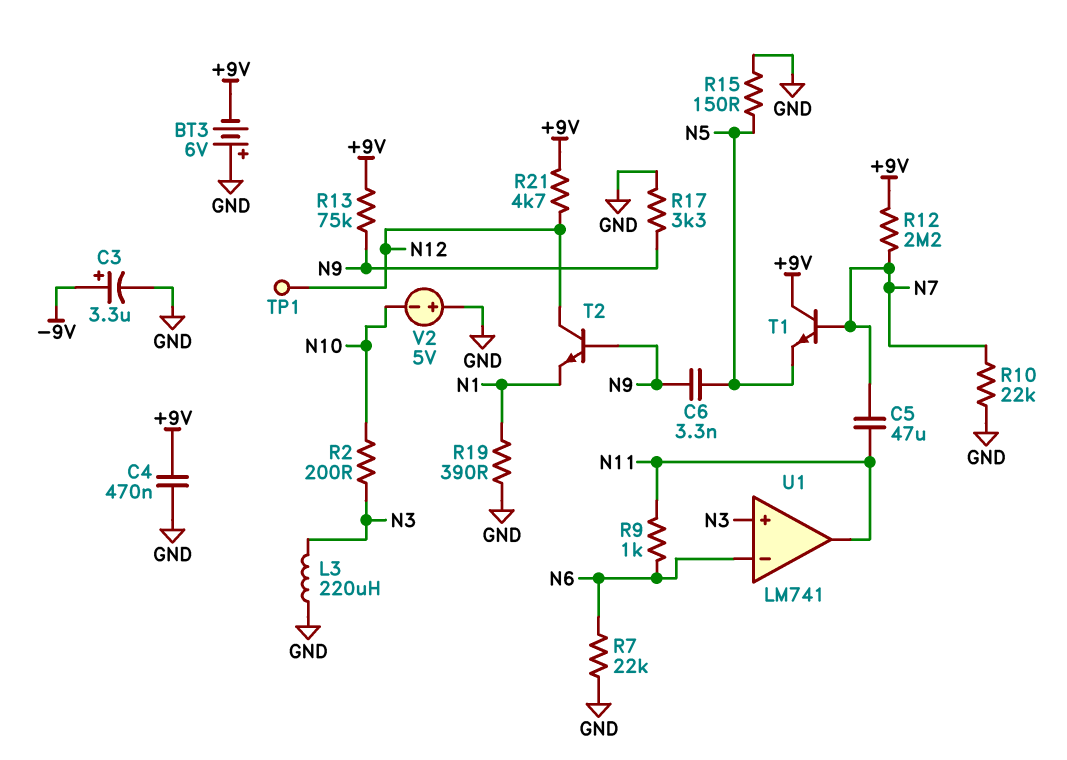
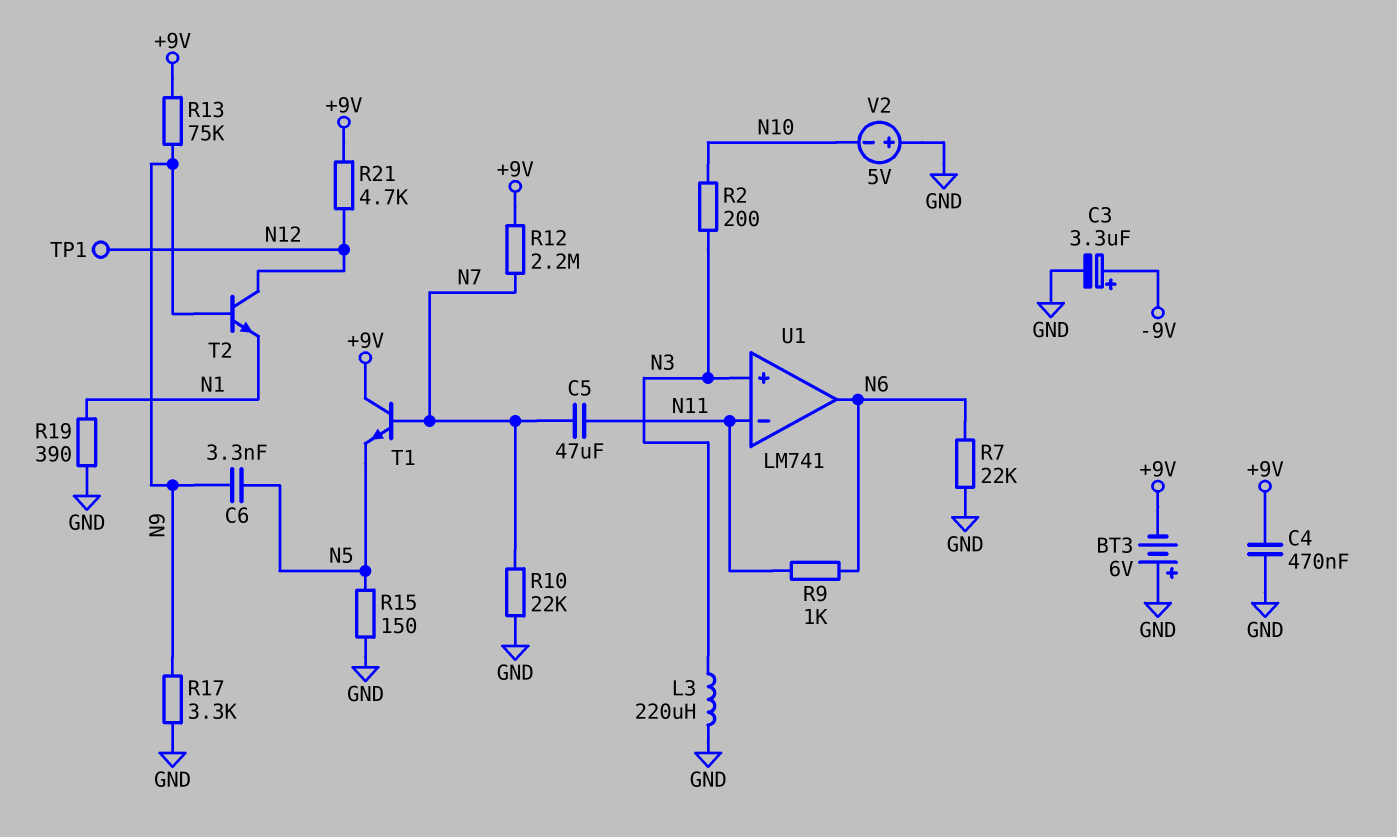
U1 pin in-: N6 -> N11
U1 pin out: N11 -> N6

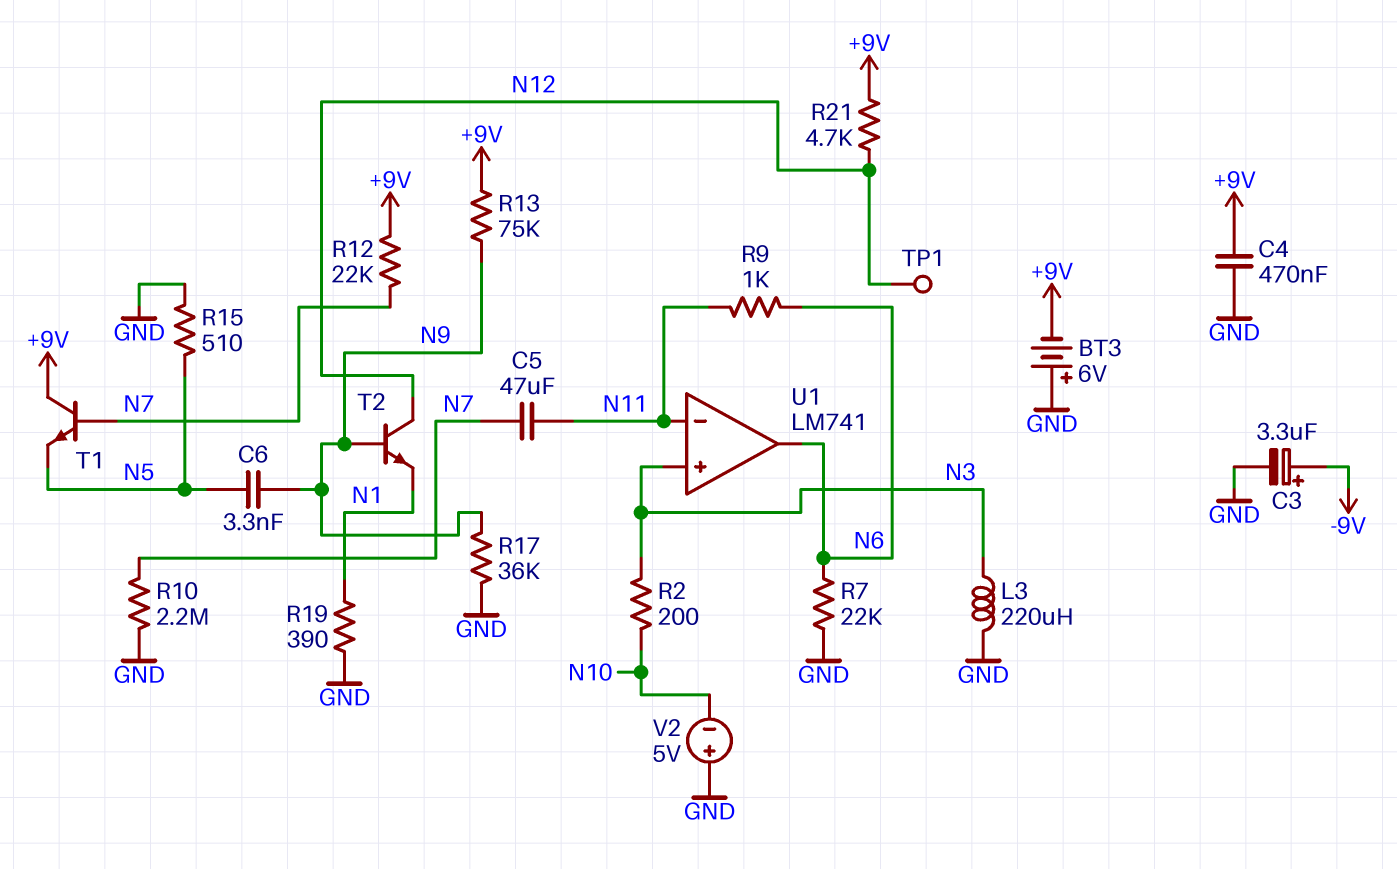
R10: 22k (GND, N7) -> 2.2M (GND, N7)
R12: 2.2M (+9V, N7) -> 22k (+9V, N7)
R15: 150 (GND, N5) -> 510 (GND, N5)
R17: 3.3k (GND, N9) -> 36k (GND, N9)

